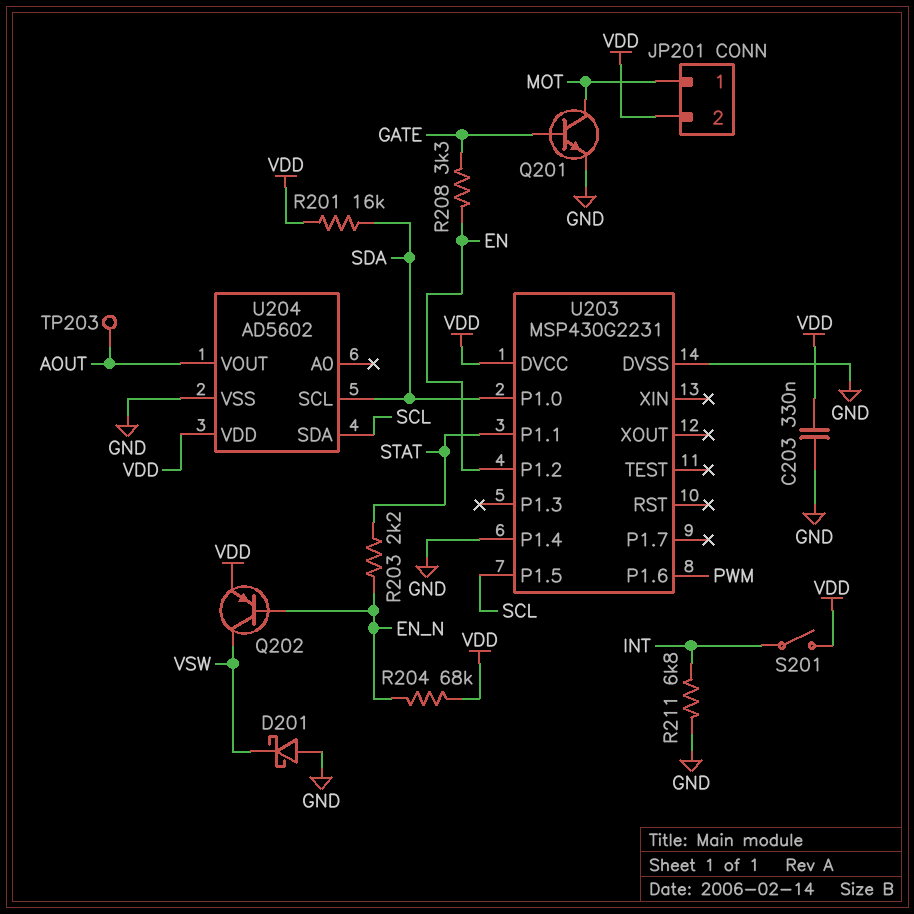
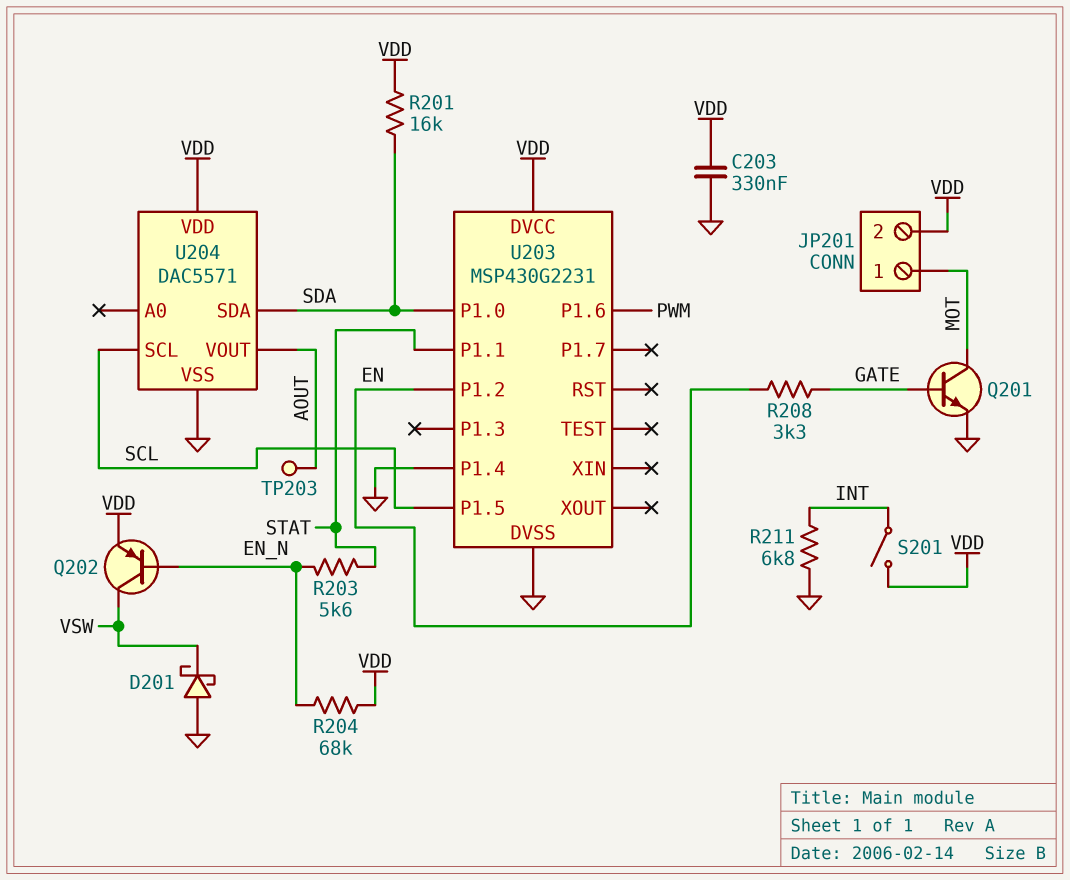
R203: 2.2k (EN_N, STAT) -> 5.6k (EN_N, STAT)
U204: AD5602 -> DAC5571
U204 pin SCL: SDA -> SCL
U204 pin SDA: SCL -> SDA

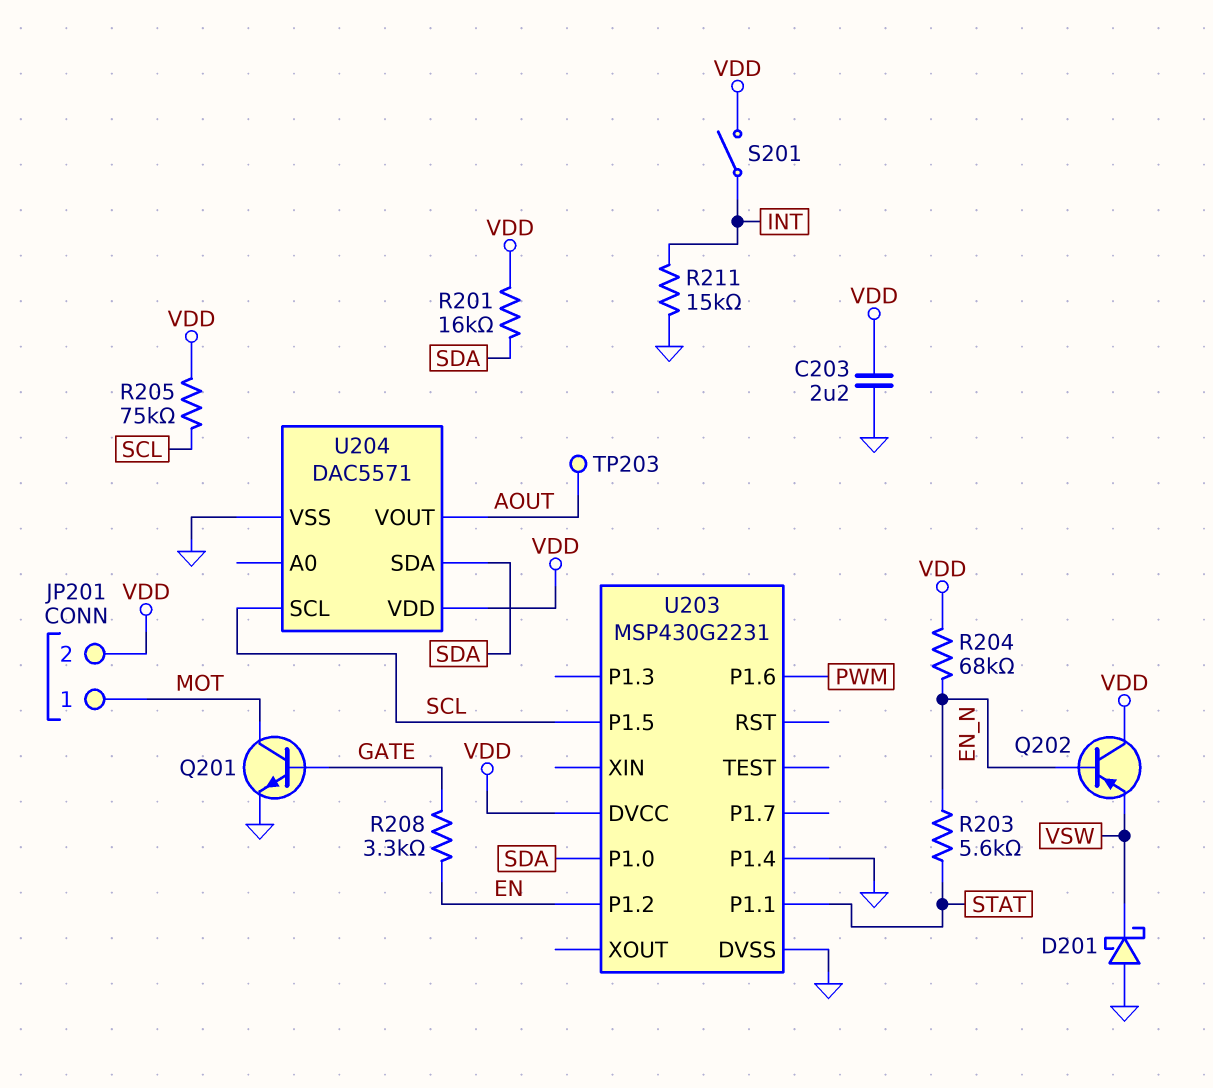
C203: 330nF (GND, VDD) -> 2.2uF (GND, VDD)
Q202: PNP (B EN_N, C VSW, E VDD) -> PNP (B EN_N, C VDD, E VSW)
R205: none -> 75k (SCL, VDD)
R211: 6.8k (GND, INT) -> 15k (GND, INT)

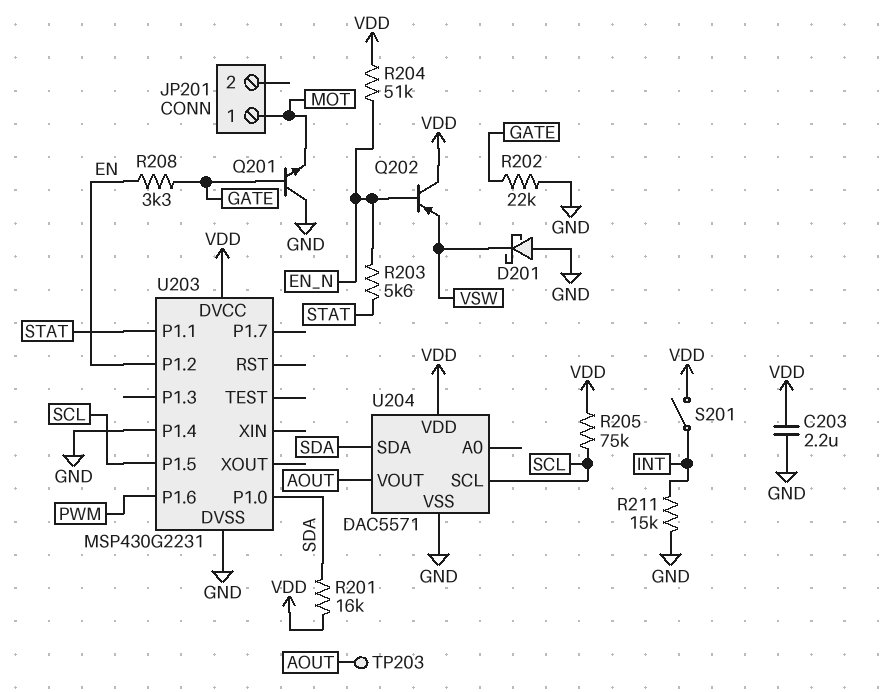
JP201 pin 2: VDD -> none
Q201: NPN (B GATE, C MOT, E GND) -> NPN (B GATE, C GND, E MOT)
R202: none -> 22k (GATE, GND)
R204: 68k (EN_N, VDD) -> 51k (EN_N, VDD)

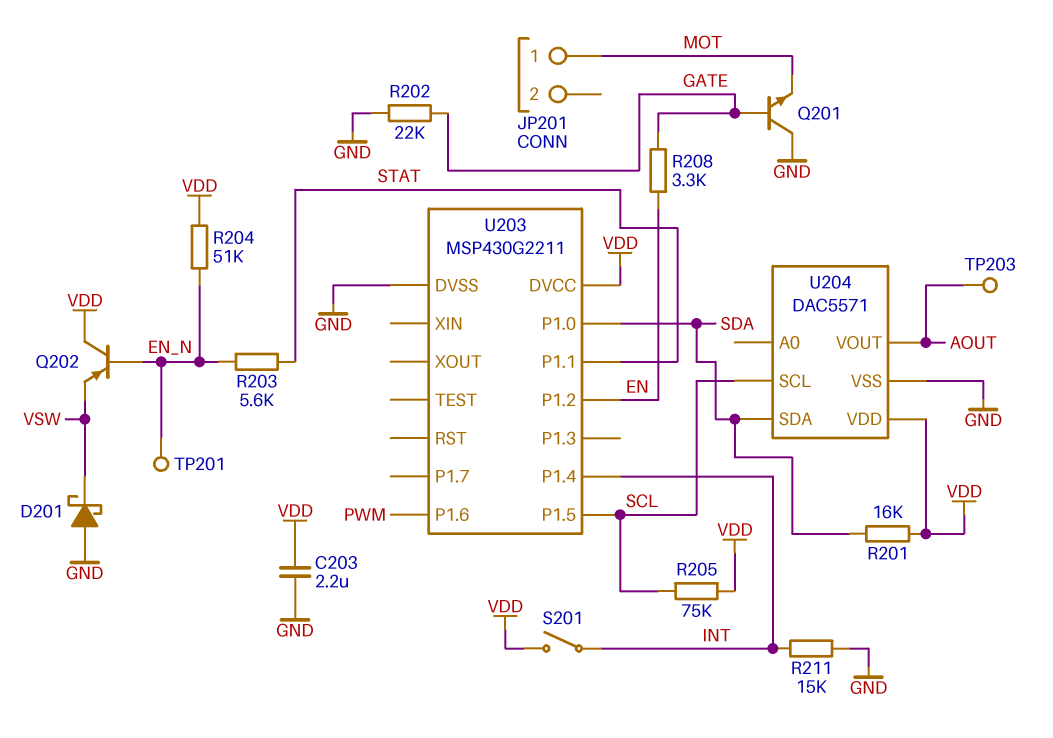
TP201: none -> test point (EN_N)
U203: MSP430G2231 -> MSP430G2211
U203 pin P1.4: GND -> INT

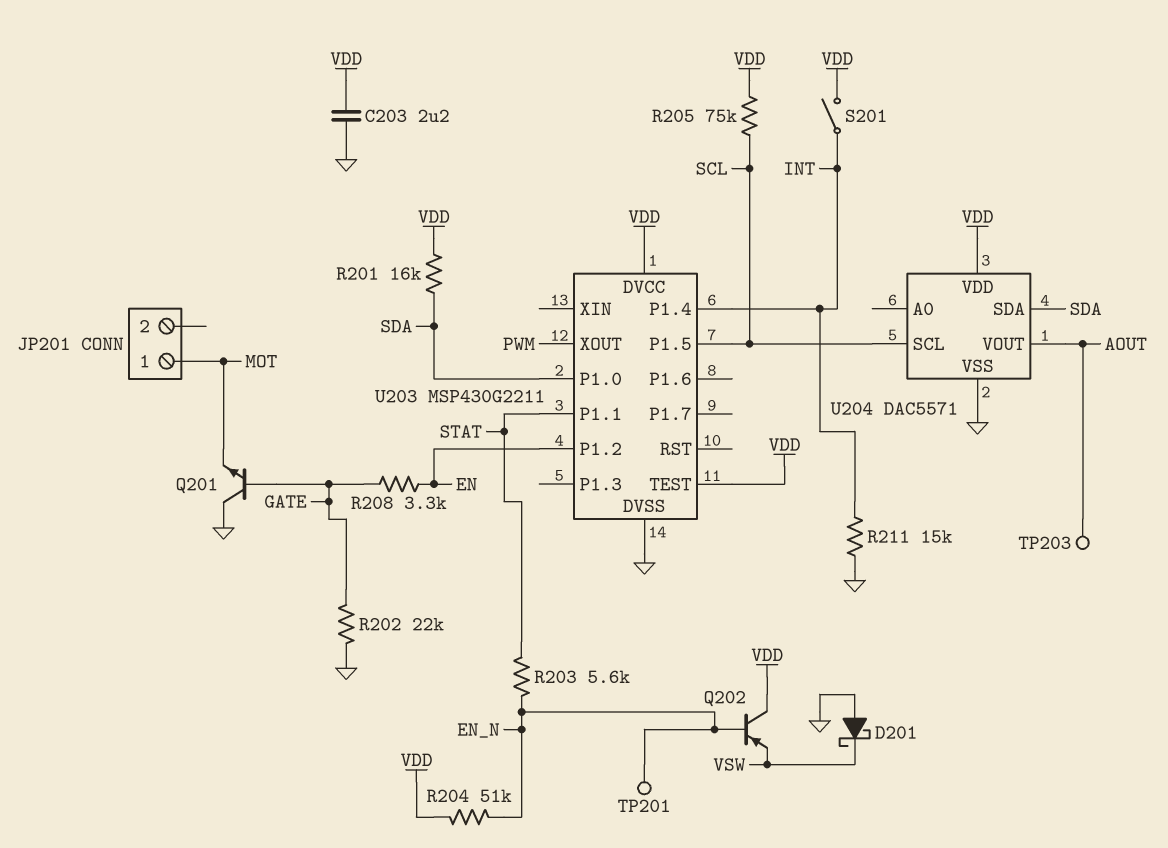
U203 pin P1.6: PWM -> none
U203 pin TEST: none -> VDD
U203 pin XOUT: none -> PWM

